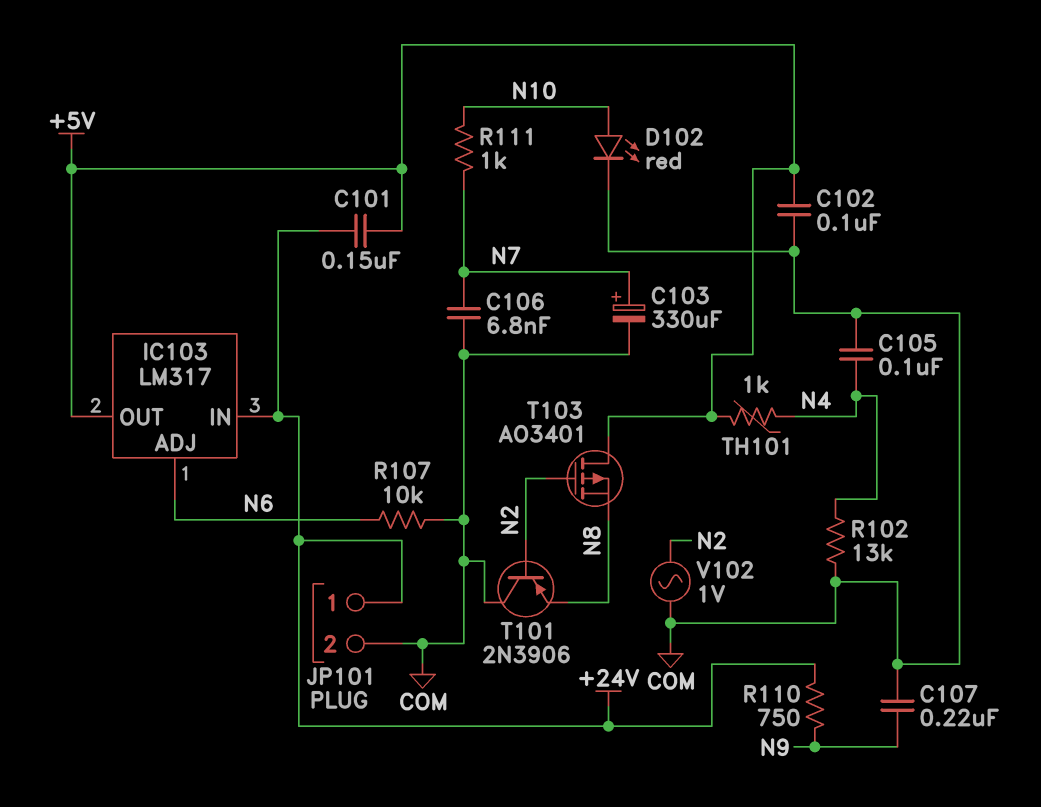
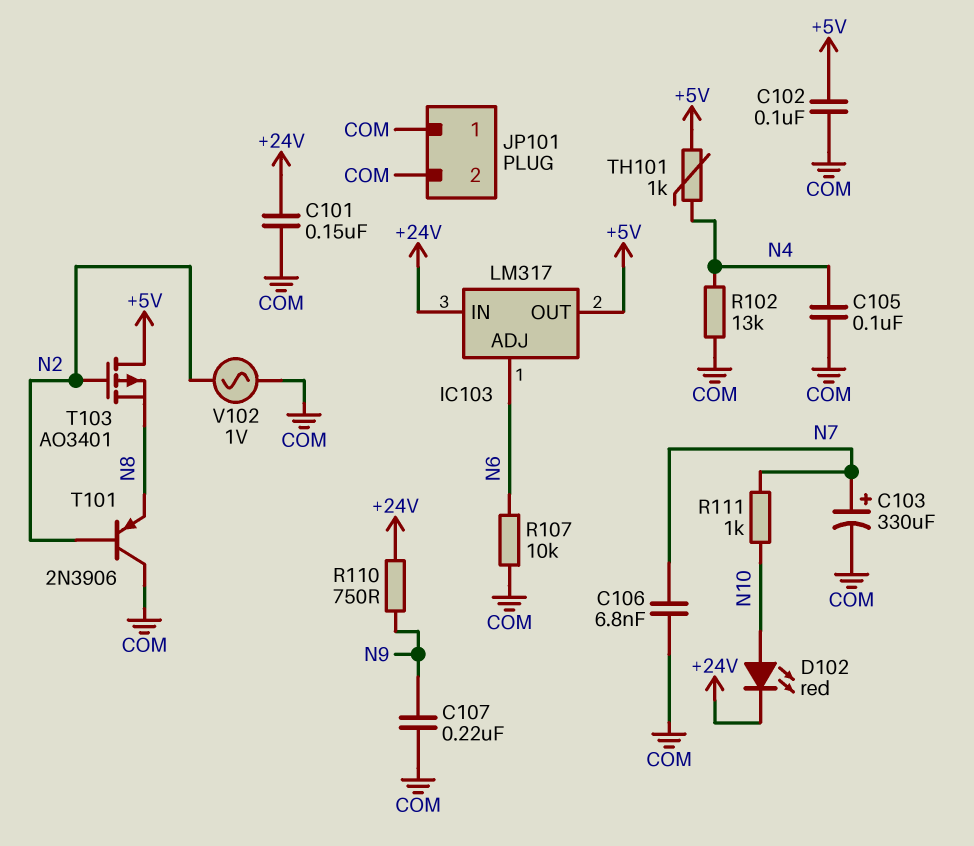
C101: 150nF (+5V, +24V) -> 150nF (+24V, COM)
D102: LED red (A N10, K COM) -> LED red (A N10, K +24V)
JP101 pin 1: +24V -> COM

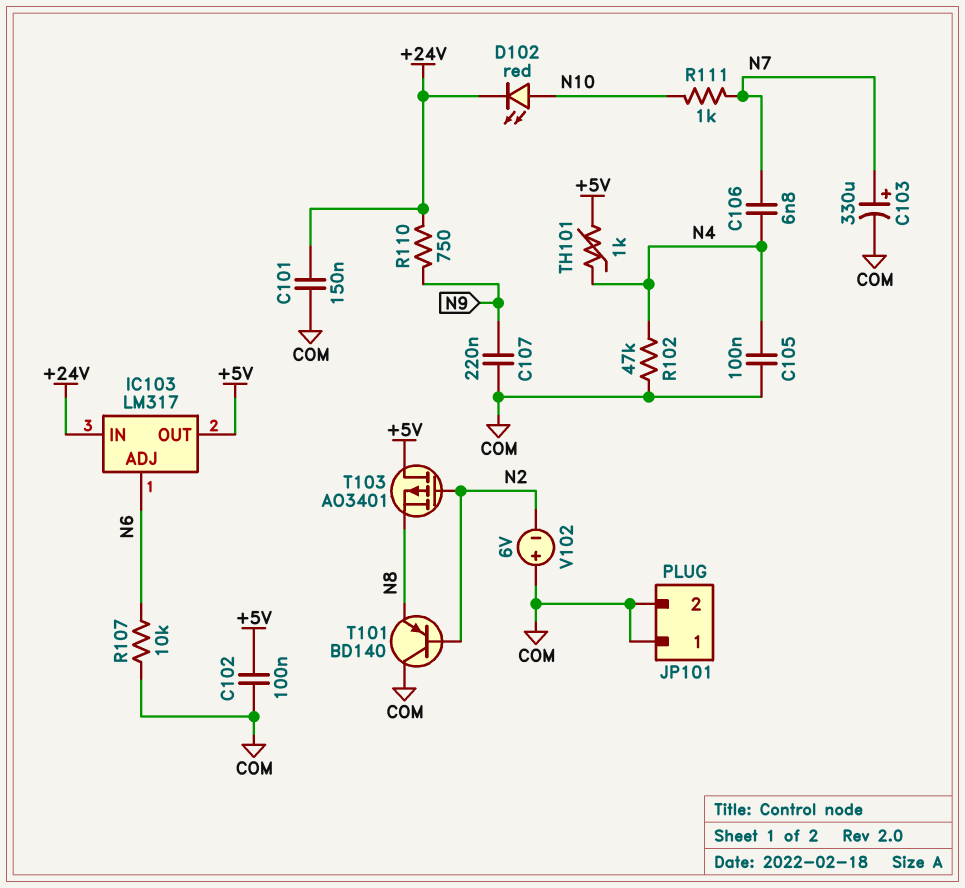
C106: 6.8nF (COM, N7) -> 6.8nF (N4, N7)
R102: 13k (COM, N4) -> 47k (COM, N4)
T101: PNP 2N3906 (B N2, C COM, E N8) -> PNP BD140 (B N2, C COM, E N8)
V102: AC 1V (COM, N2) -> 6V (plus COM, minus N2)

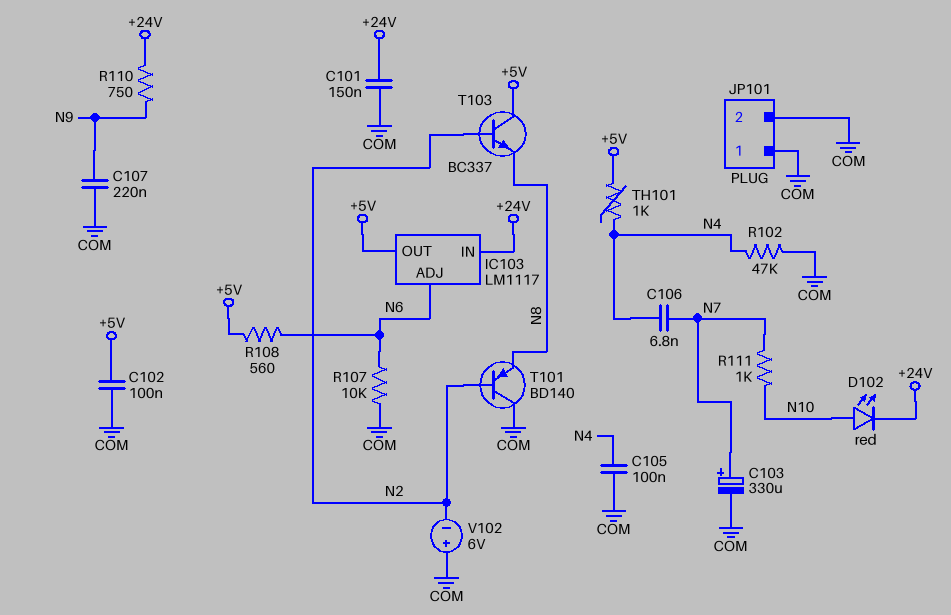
IC103: LM317 -> LM1117
R108: none -> 560 (+5V, N6)
T103: PMOS AO3401 (G N2, D +5V, S N8) -> NPN BC337 (B N2, C +5V, E N8)

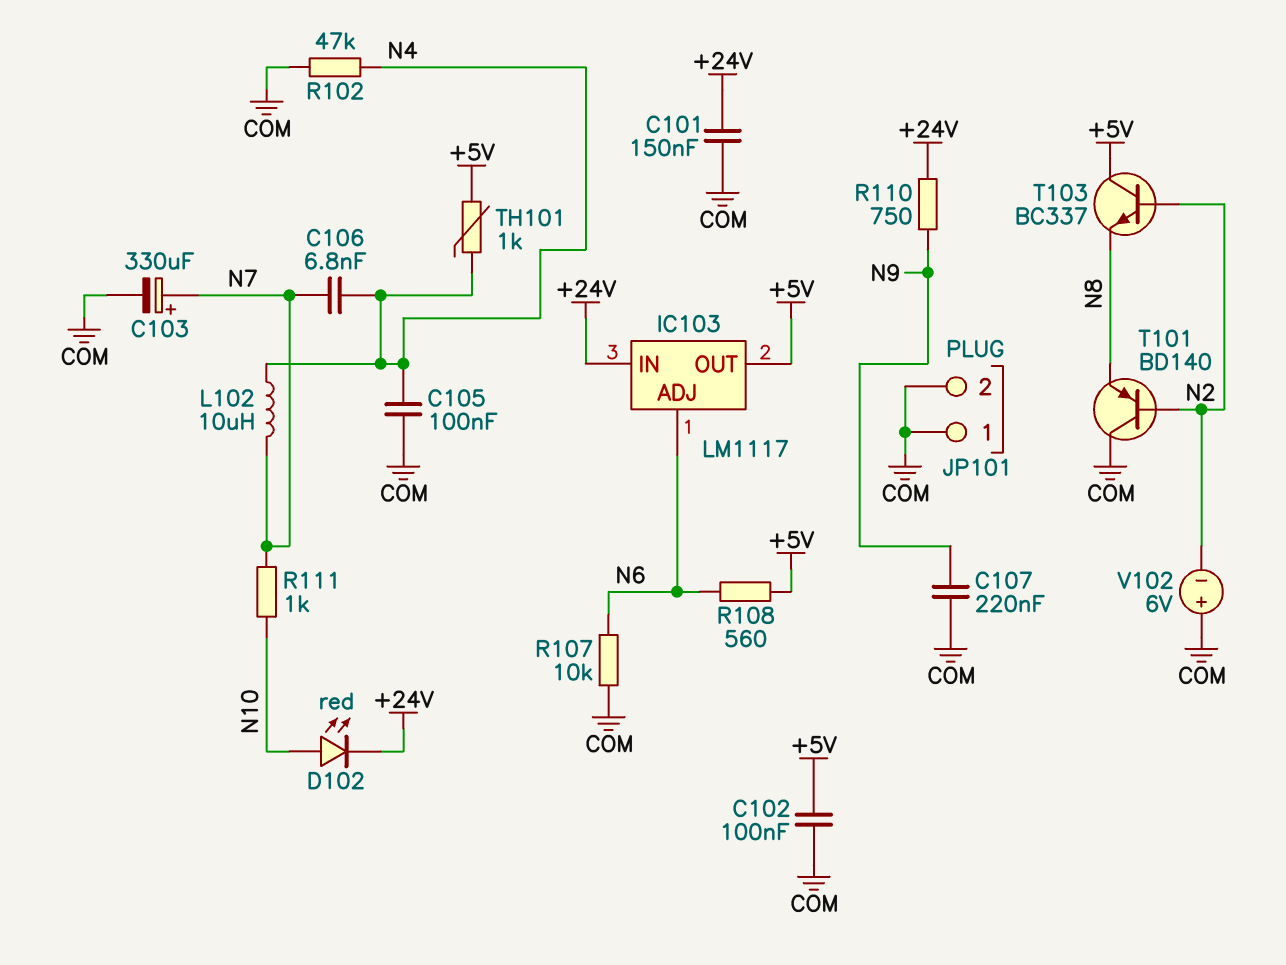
L102: none -> 10uH (N4, N7)

